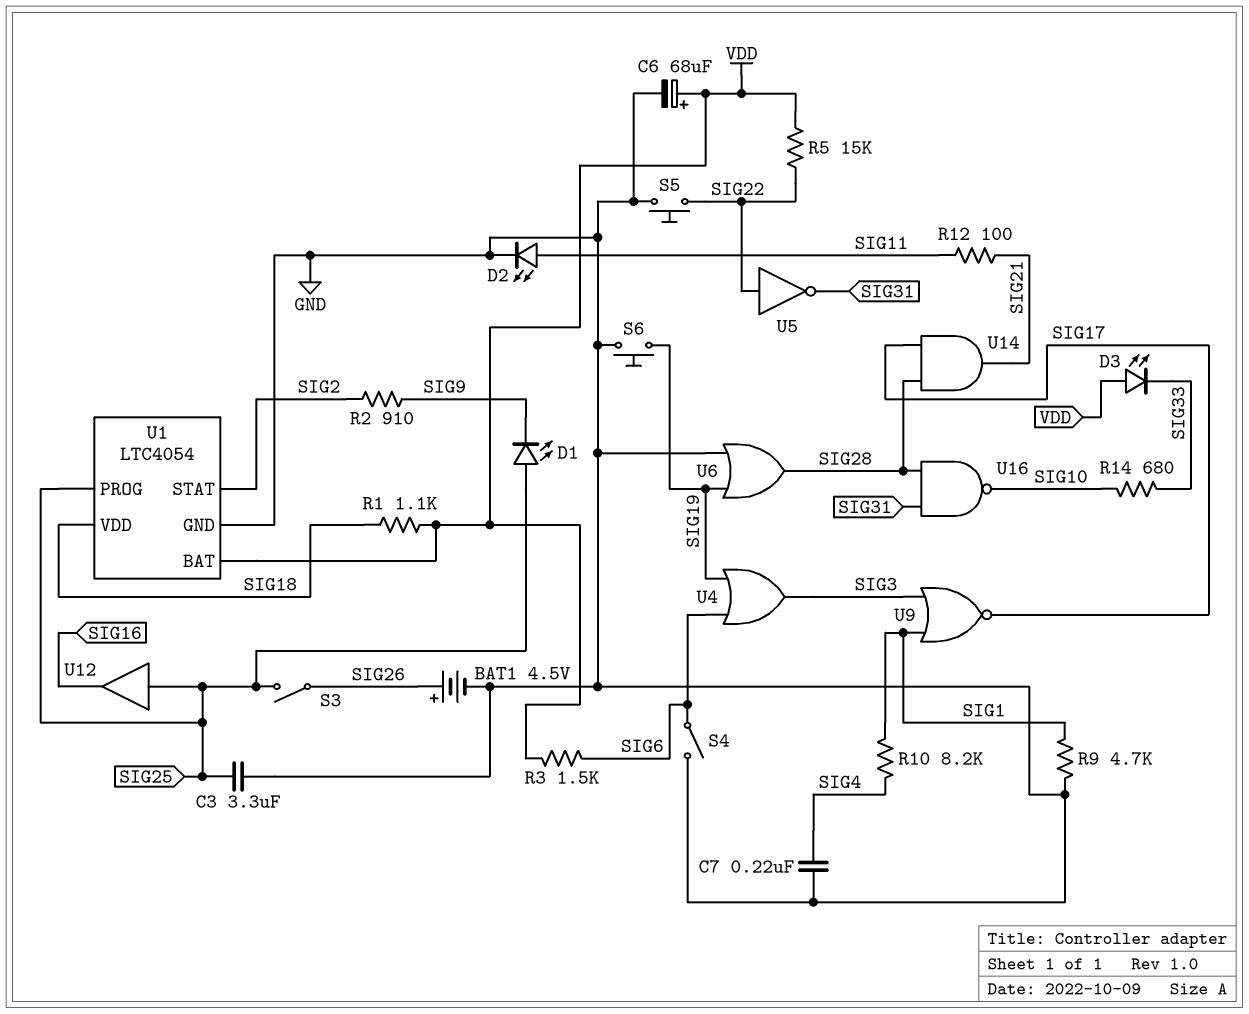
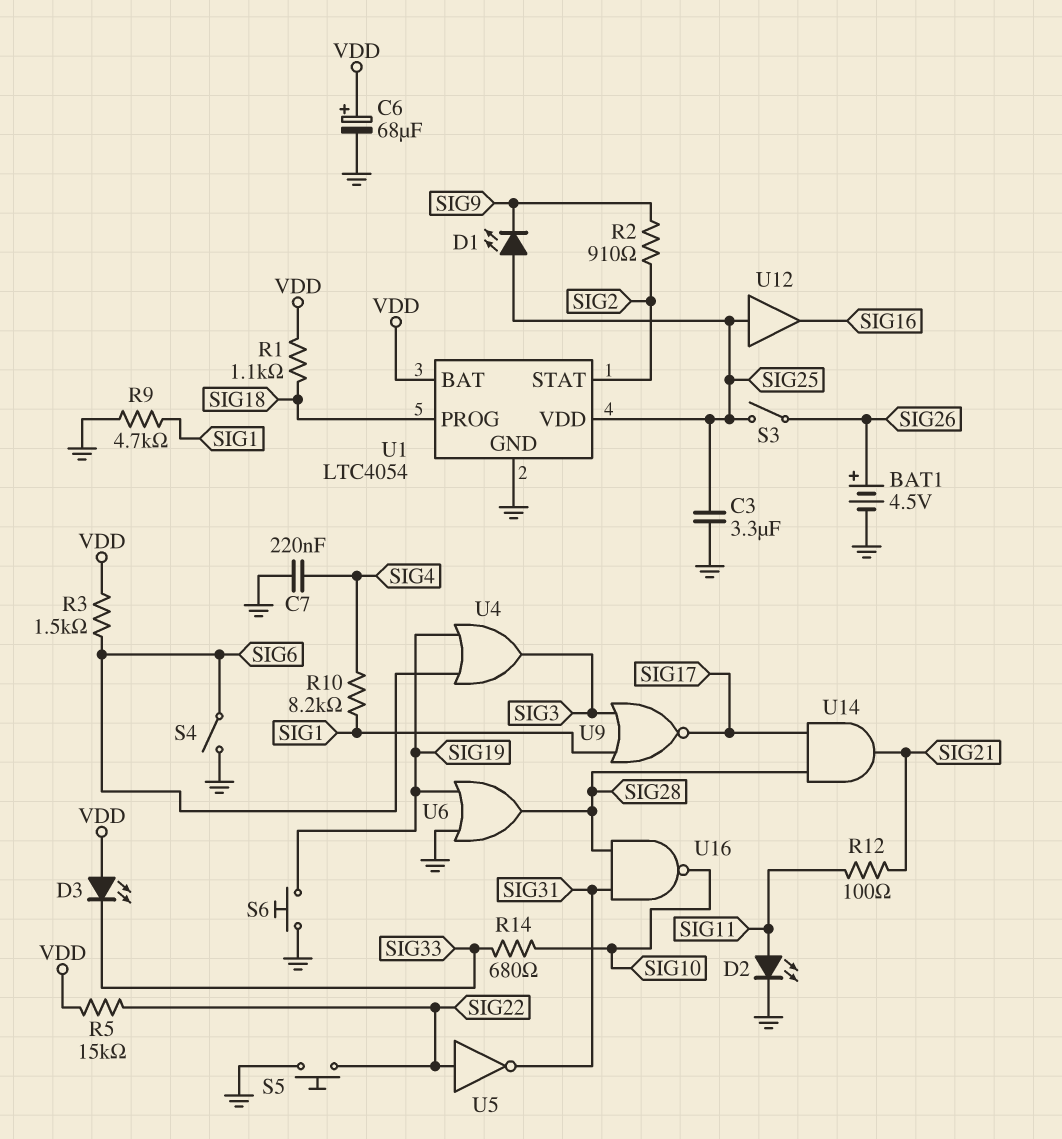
U1 pin PROG: SIG25 -> SIG18
U1 pin VDD: SIG18 -> SIG25

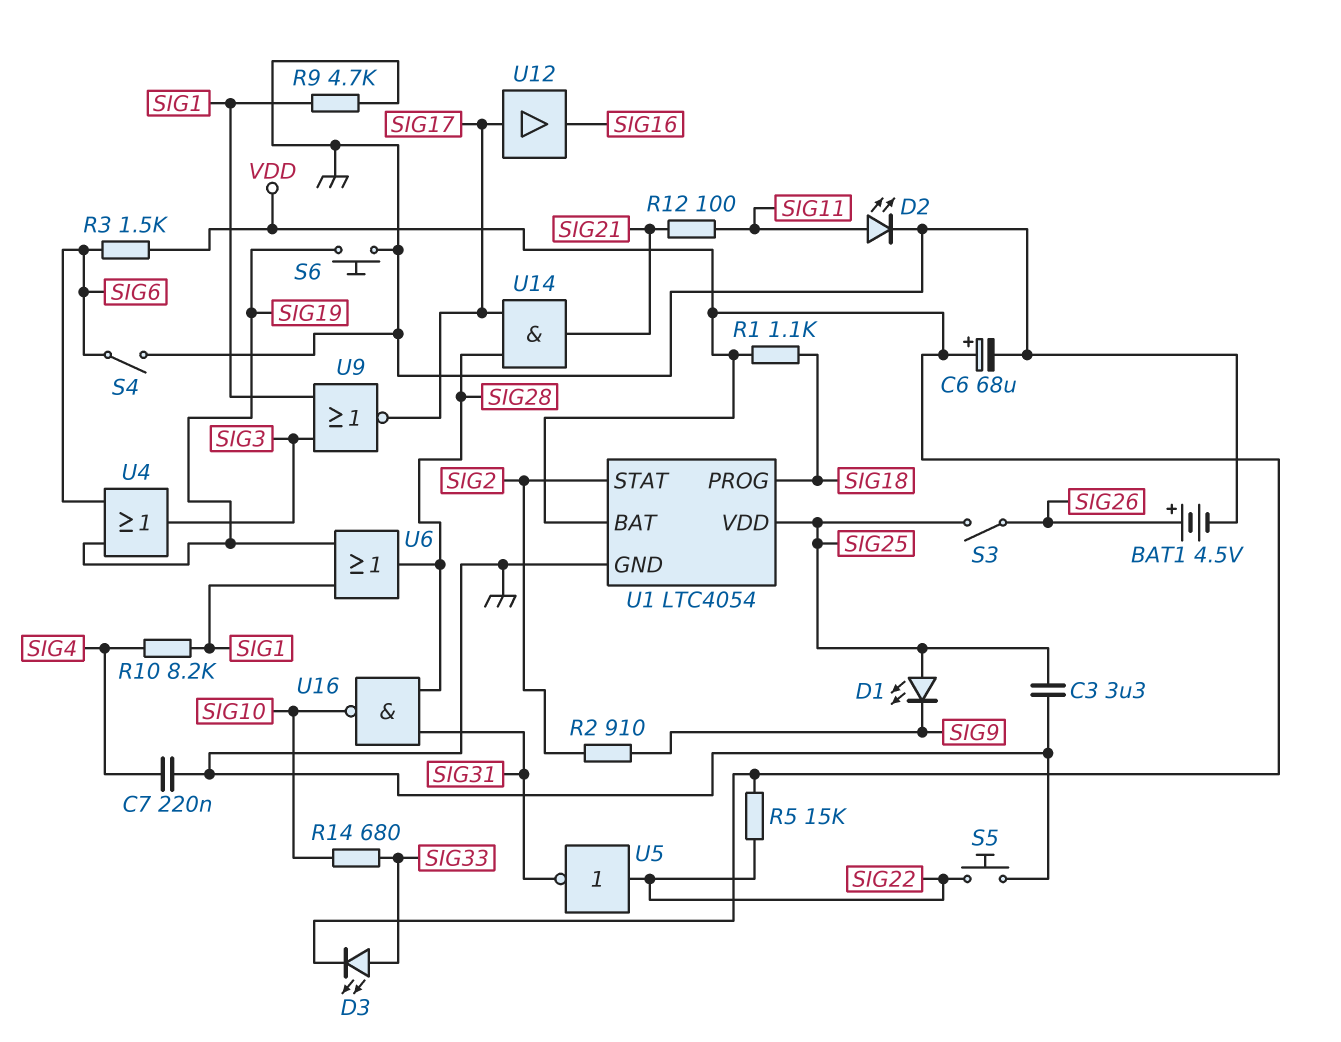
D3: LED (A VDD, K SIG33) -> LED (A SIG33, K VDD)
U6: OR (in GND, in SIG19, out SIG28) -> OR (in SIG1, in SIG19, out SIG28)
U12: buffer (in SIG25, out SIG16) -> buffer (in SIG17, out SIG16)

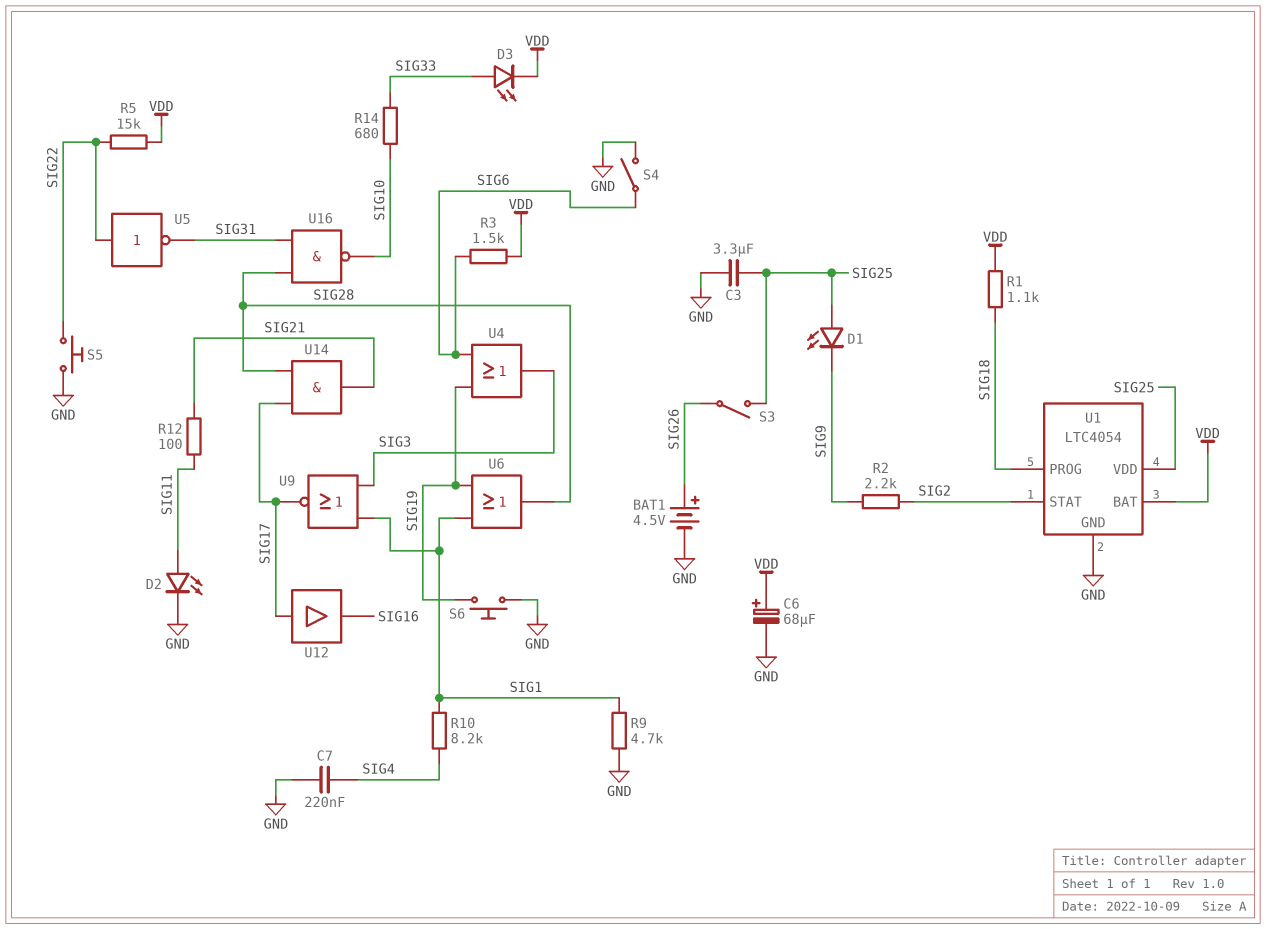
R2: 910 (SIG2, SIG9) -> 2.2k (SIG2, SIG9)

